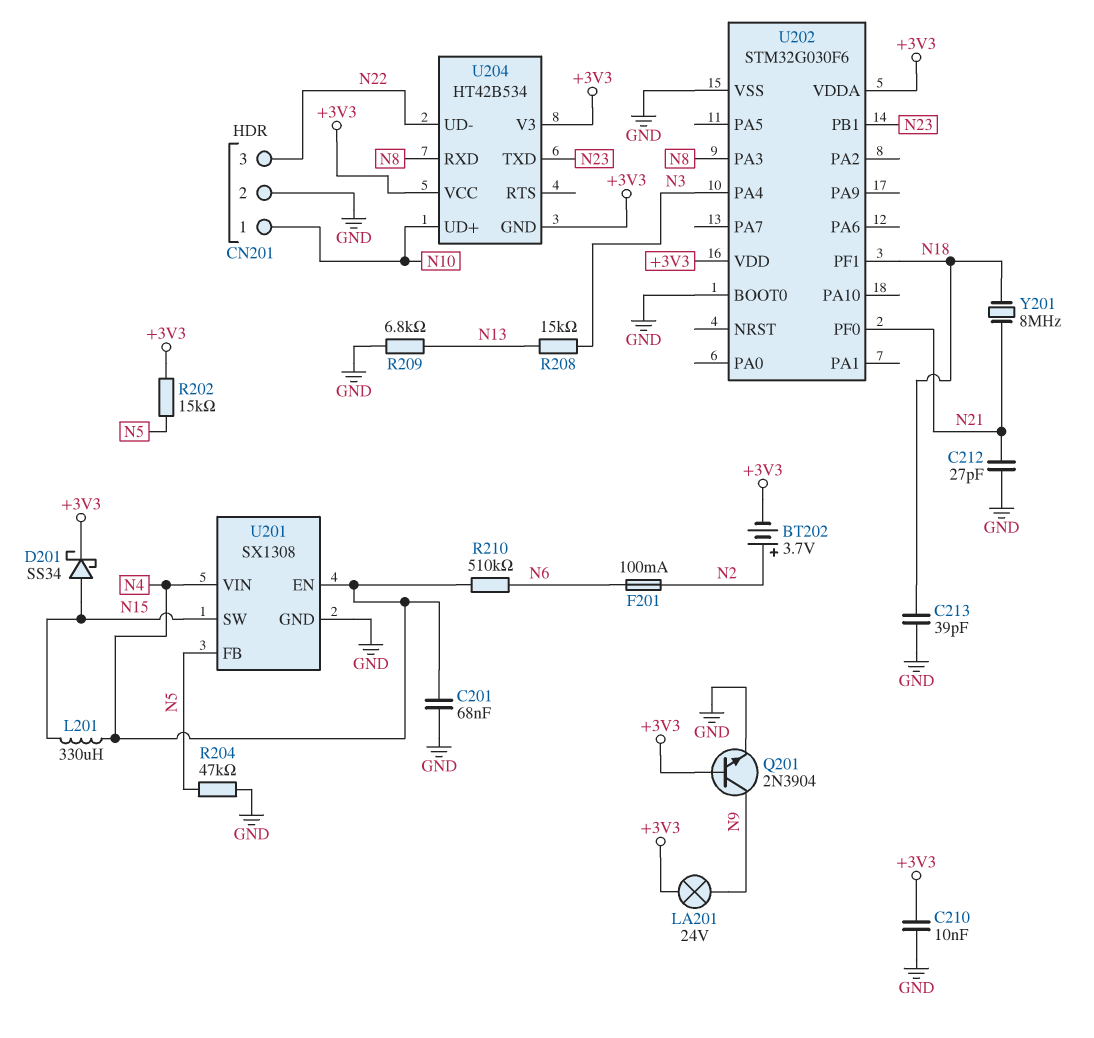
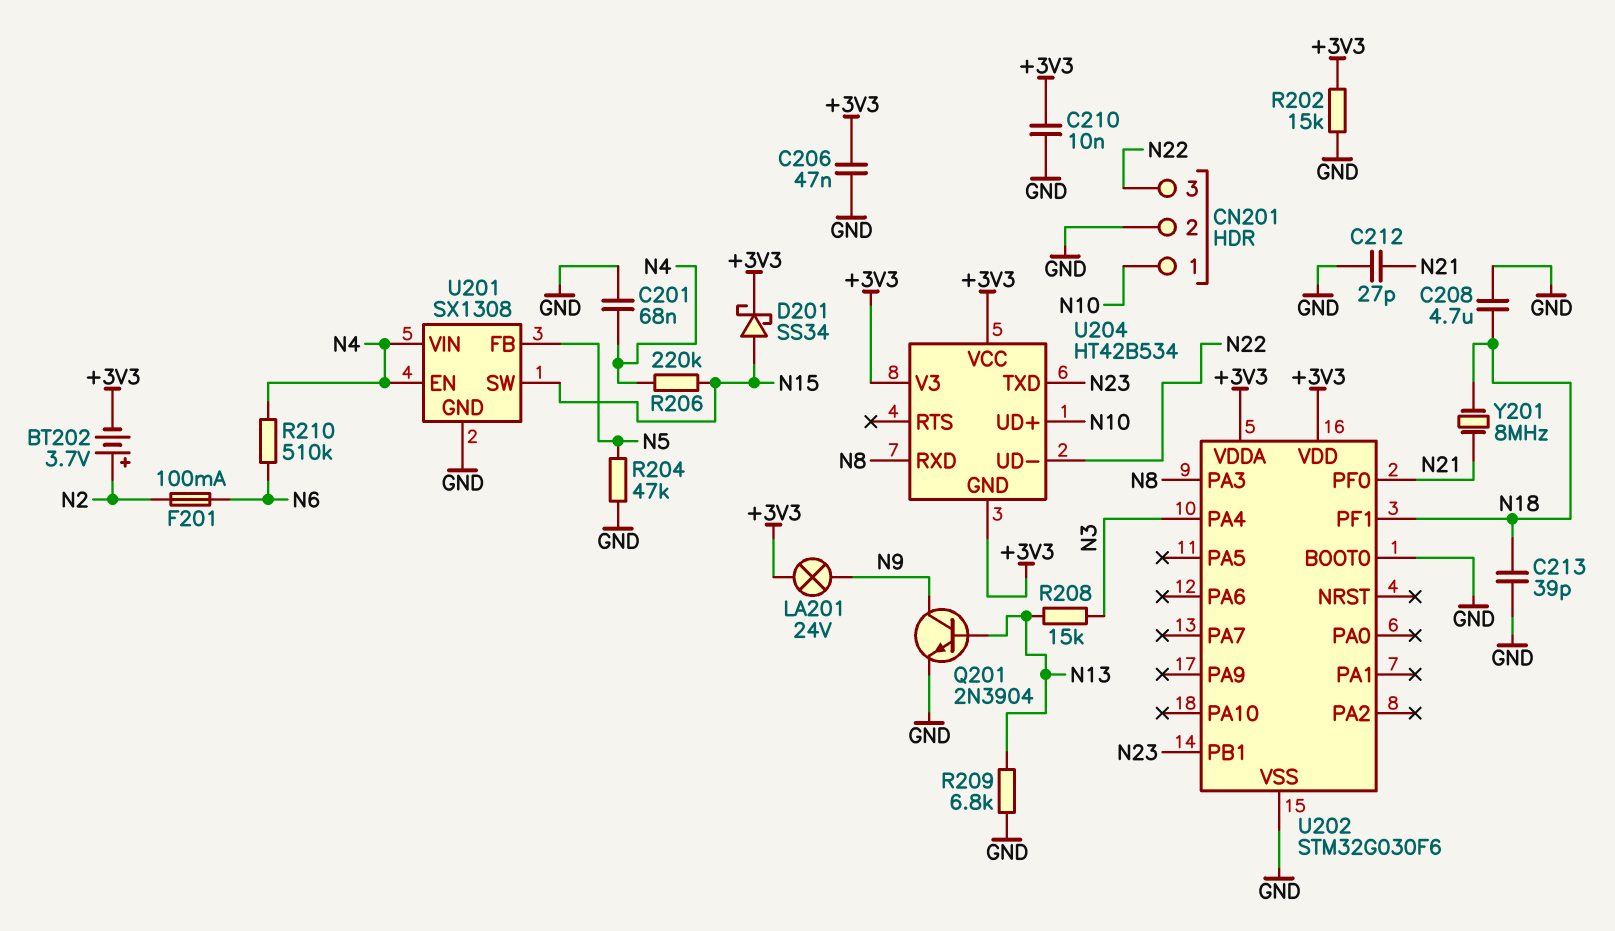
C206: none -> 47nF (+3V3, GND)
C208: none -> 4.7uF (GND, N18)
L201: 330uH (N4, N15) -> none
Q201: NPN 2N3904 (B +3V3, C N9, E GND) -> NPN 2N3904 (B N13, C N9, E GND)
R202: 15k (+3V3, N5) -> 15k (+3V3, GND)
R206: none -> 220k (N4, N15)

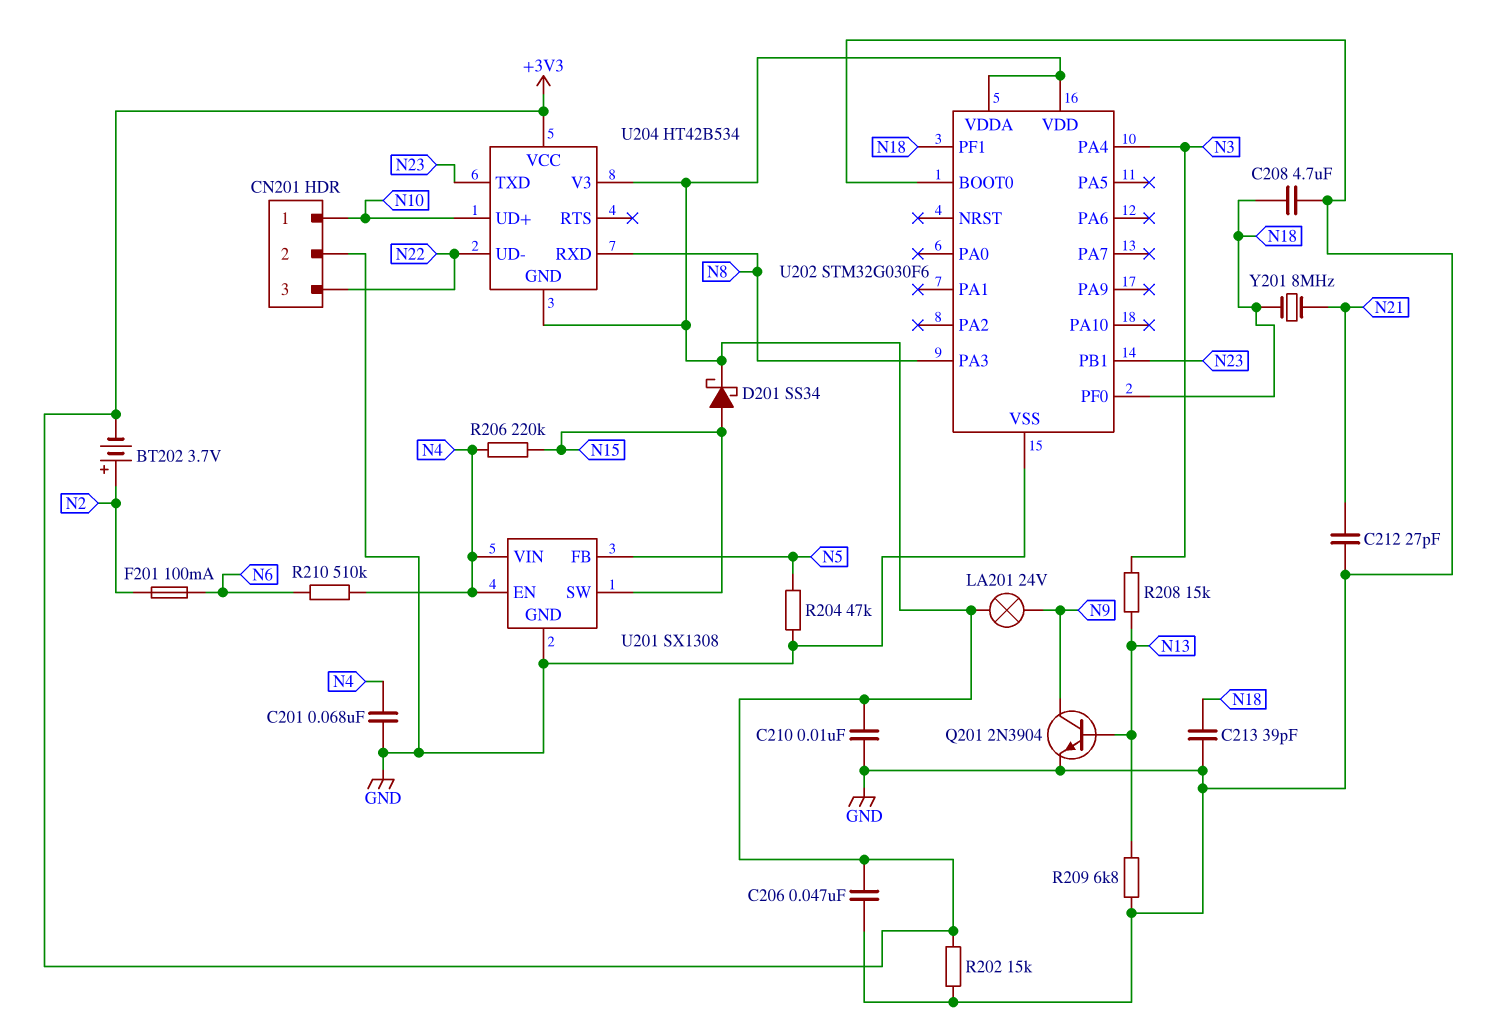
U202 pin PF0: N21 -> N18

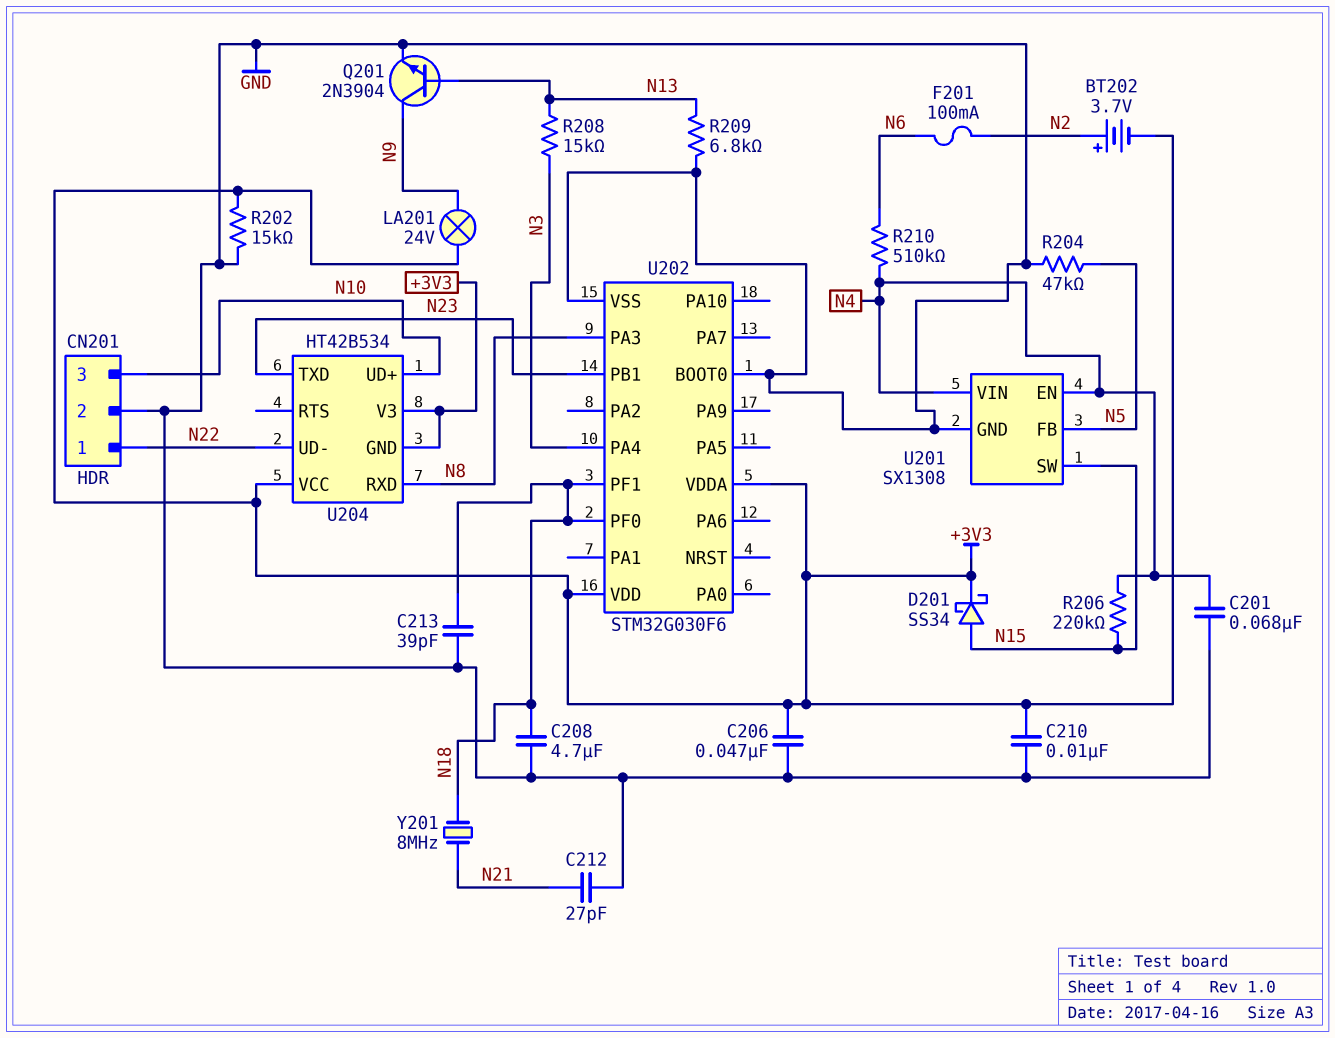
CN201 pin 1: N10 -> N22
CN201 pin 3: N22 -> N10

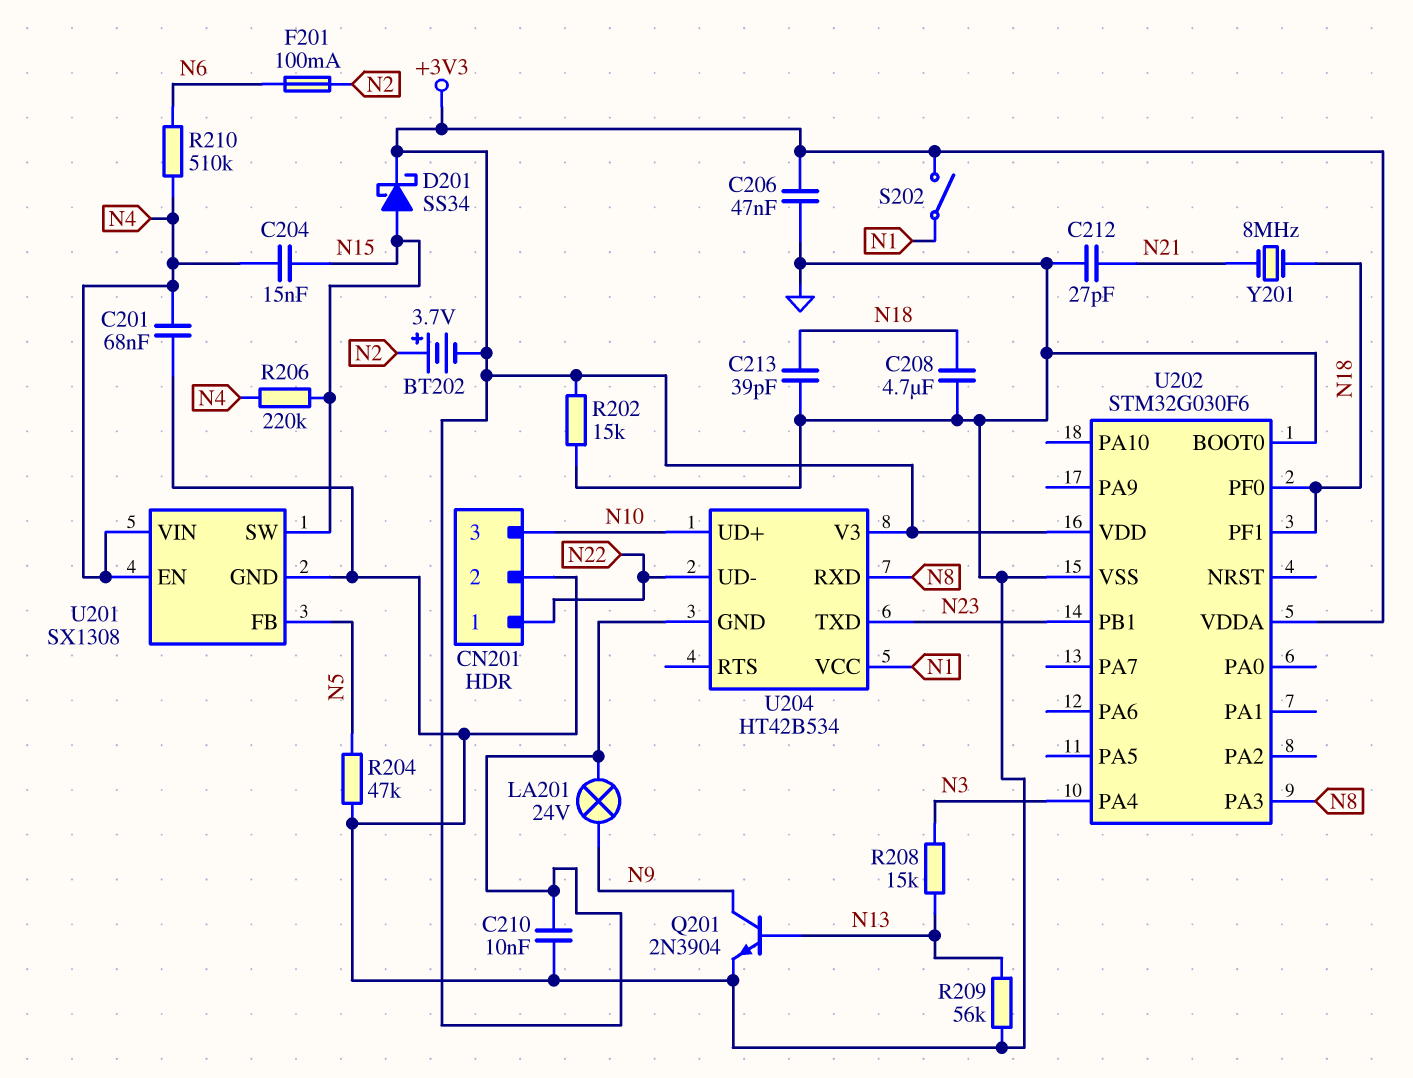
C204: none -> 15nF (N4, N15)
R209: 6.8k (GND, N13) -> 56k (GND, N13)
S202: none -> switch (+3V3, N1)
U204 pin VCC: +3V3 -> N1

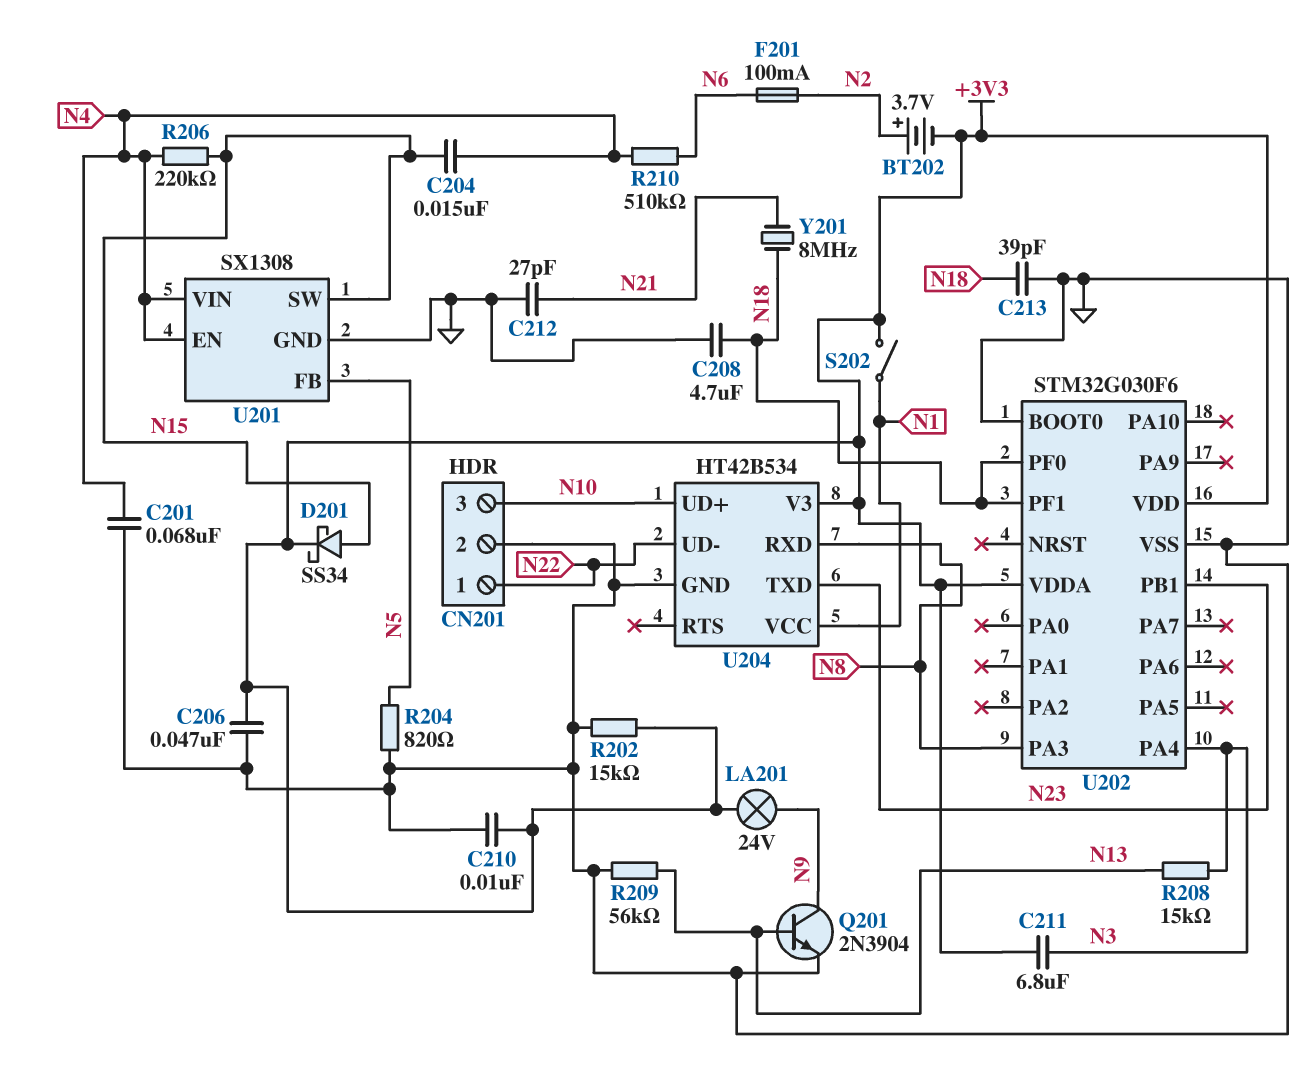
C211: none -> 6.8uF (+3V3, N3)
R204: 47k (GND, N5) -> 820 (GND, N5)
U204 pin GND: +3V3 -> GND

